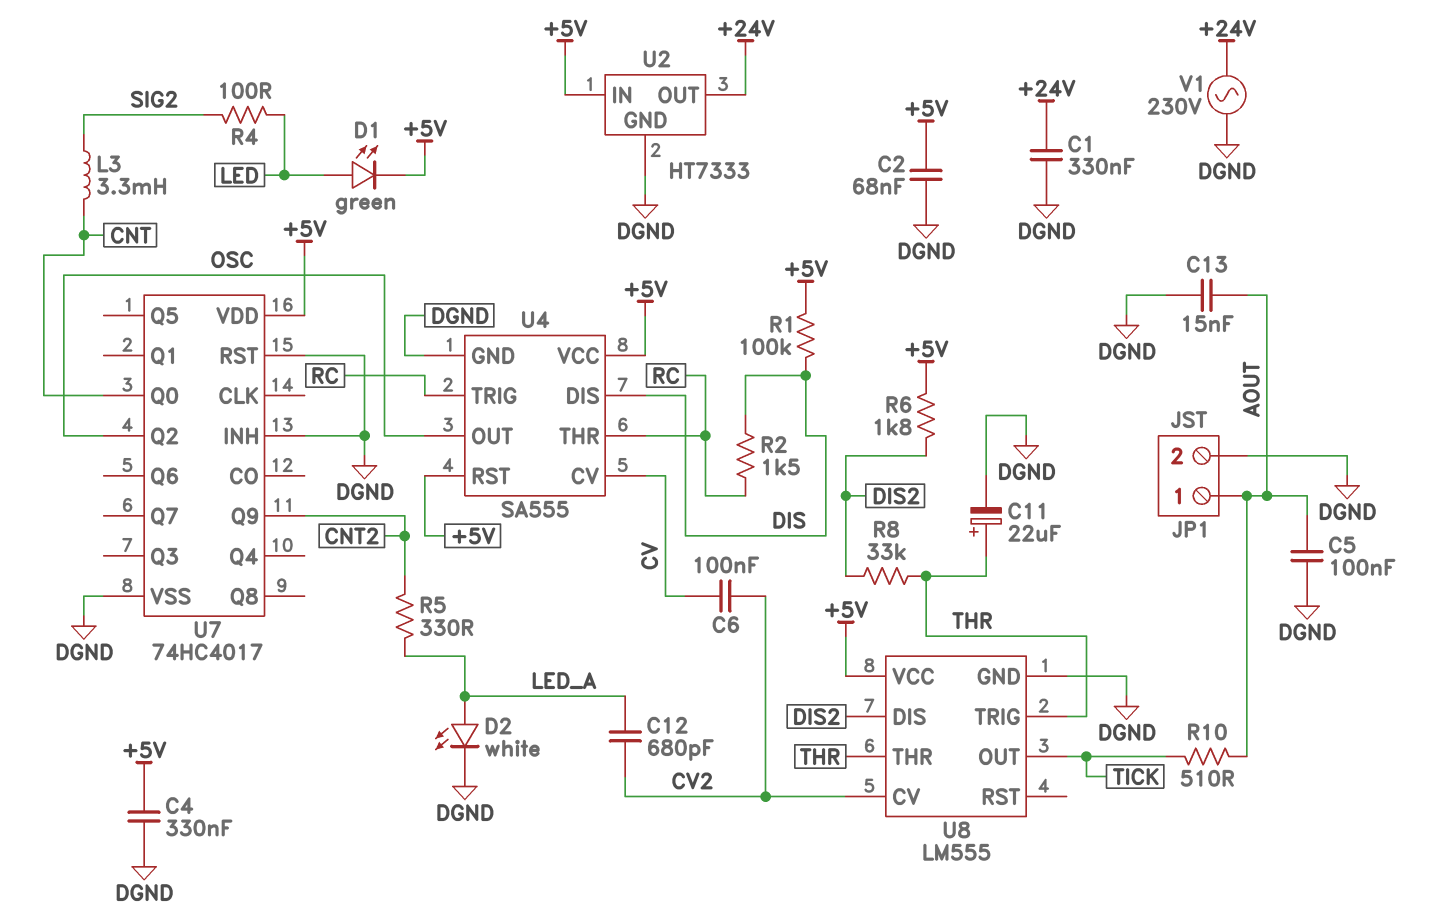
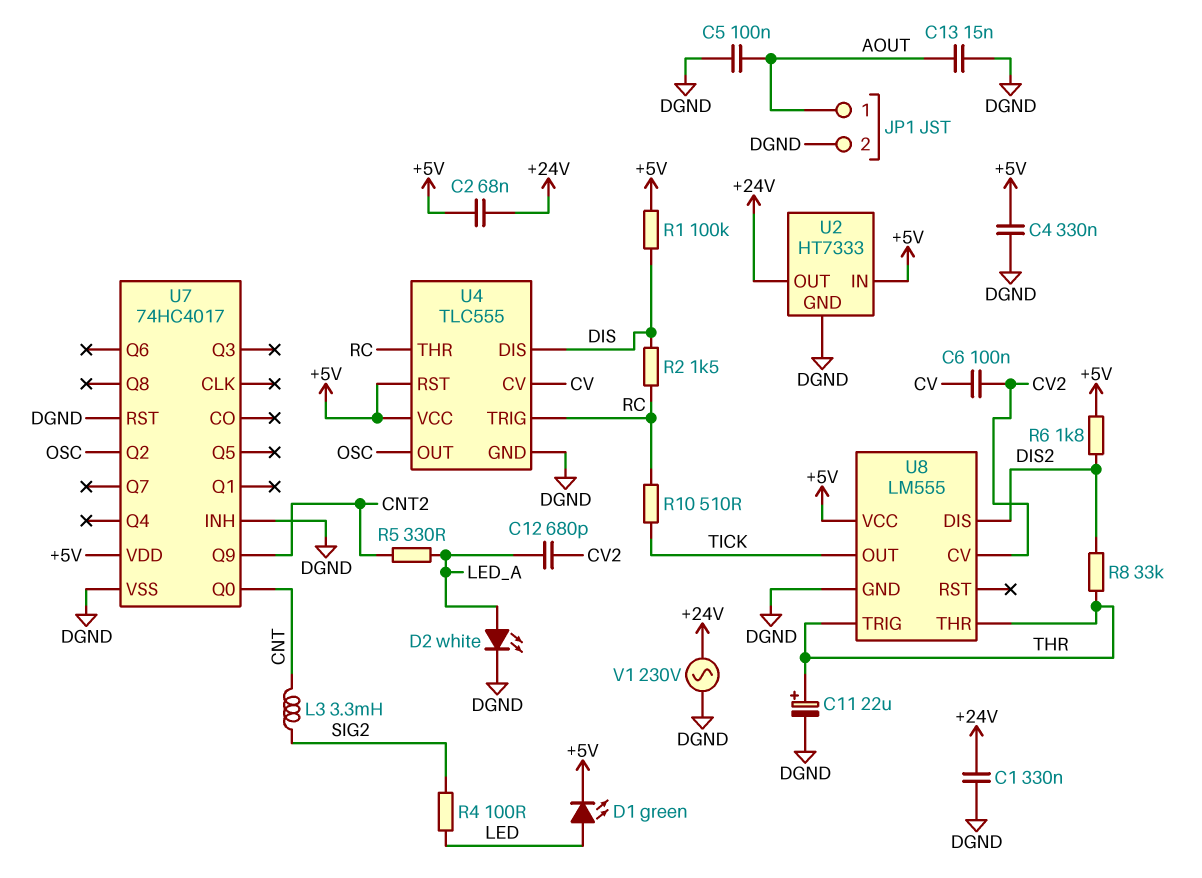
C2: 68nF (+5V, DGND) -> 68nF (+5V, +24V)
R10: 510 (AOUT, TICK) -> 510 (RC, TICK)
U4: SA555 -> TLC555

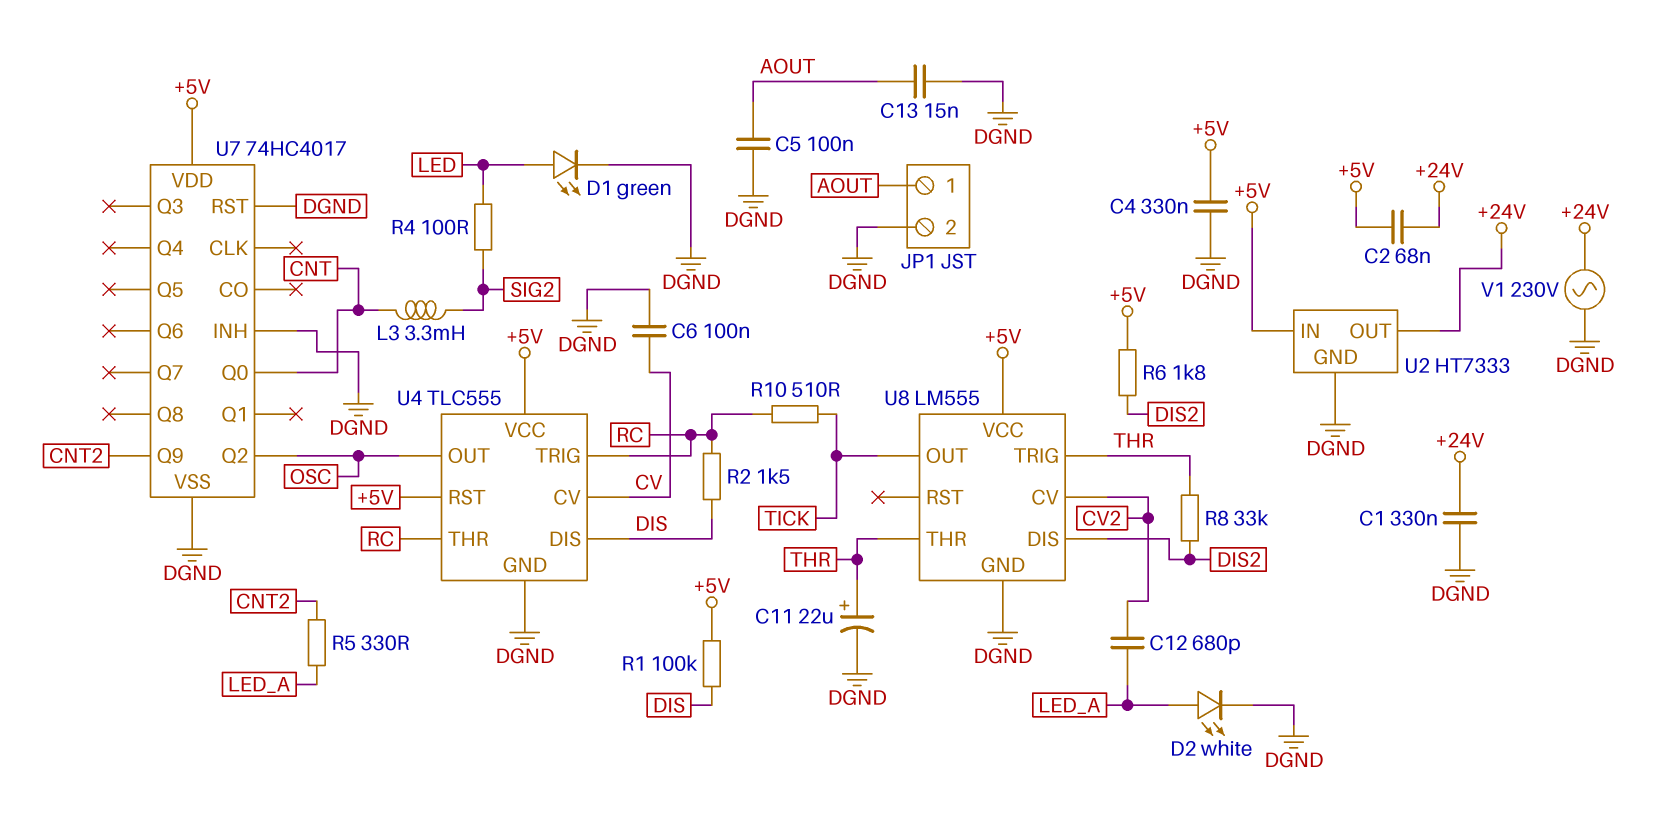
C6: 100nF (CV, CV2) -> 100nF (CV, DGND)
D1: LED green (A LED, K +5V) -> LED green (A LED, K DGND)

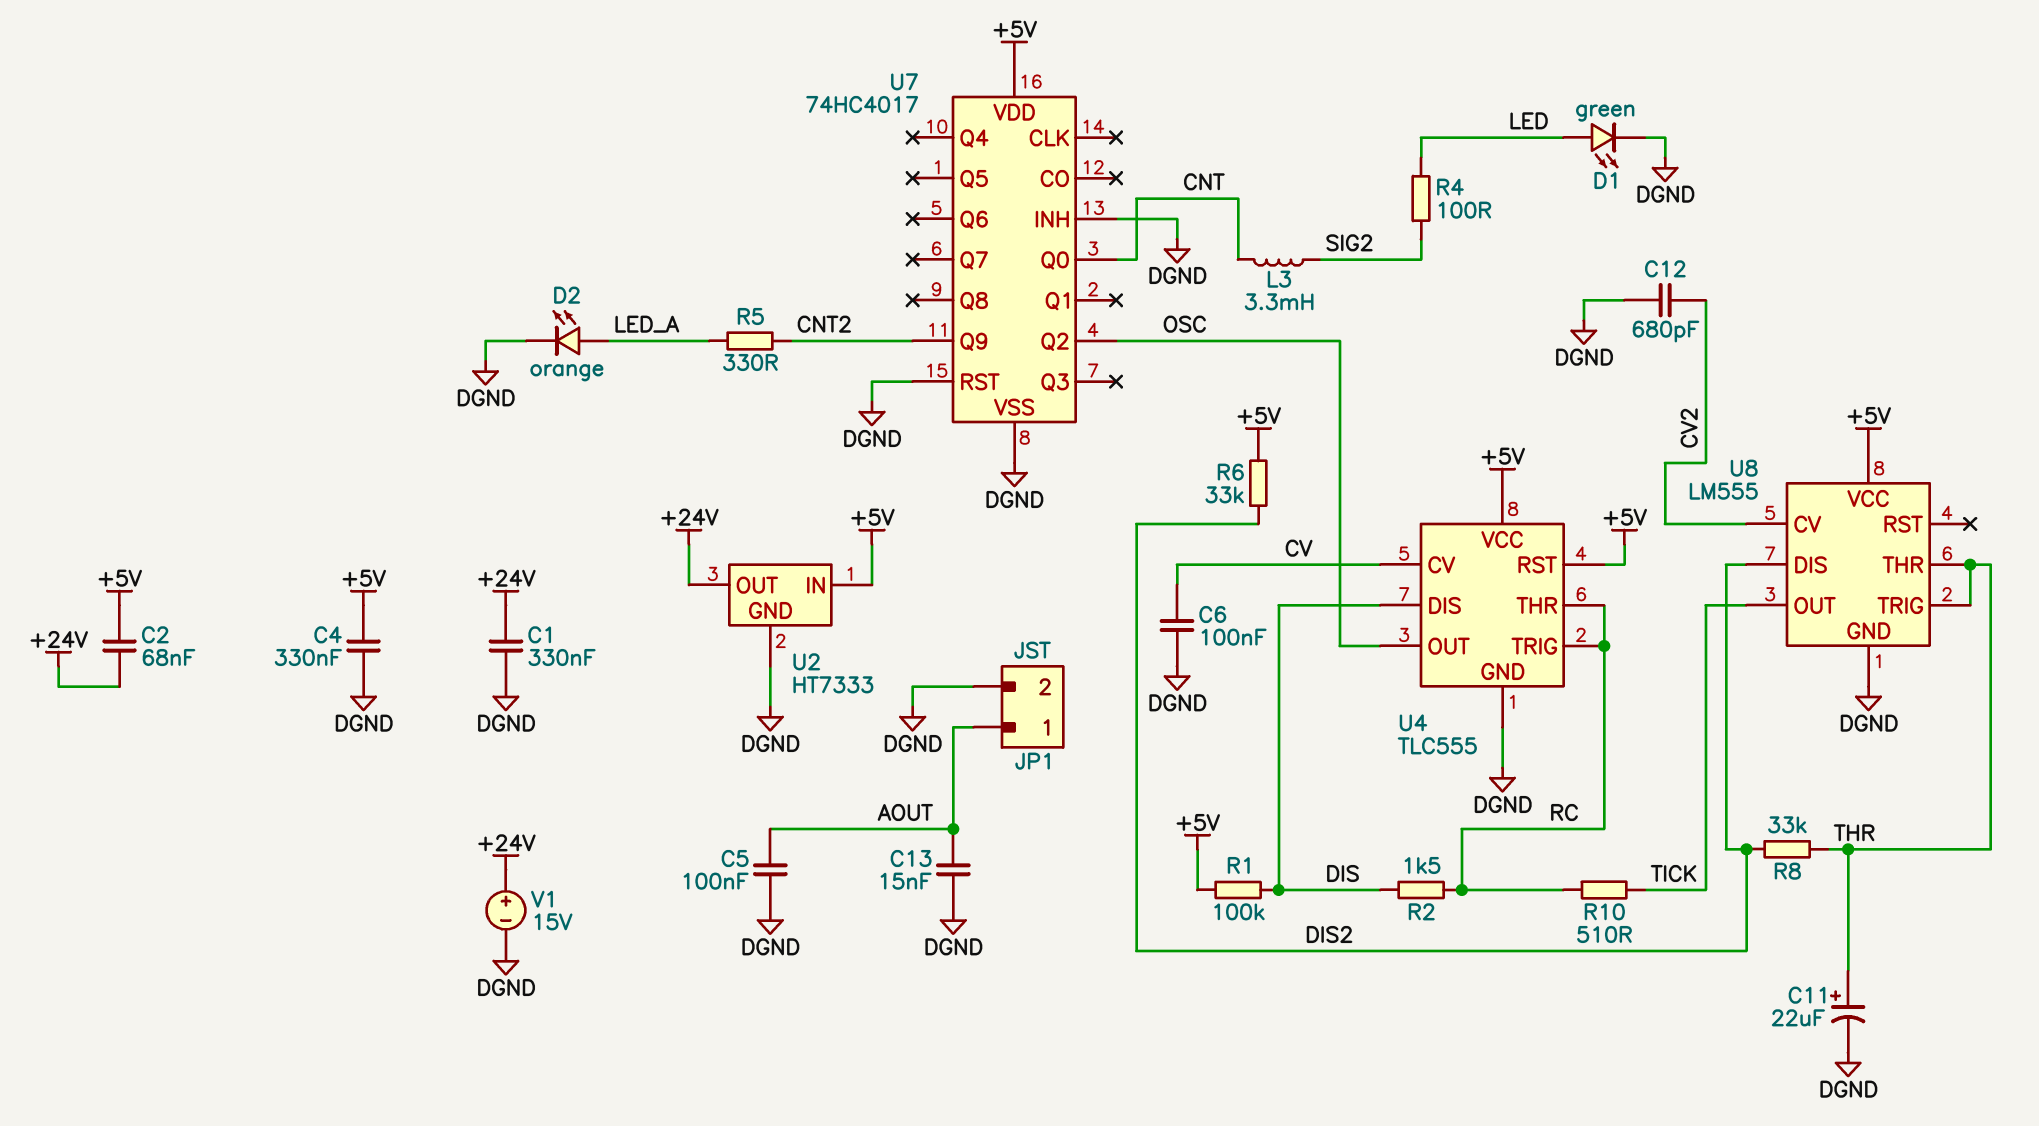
C12: 680pF (CV2, LED_A) -> 680pF (CV2, DGND)
D2: LED white (A LED_A, K DGND) -> LED orange (A LED_A, K DGND)
R6: 1.8k (+5V, DIS2) -> 33k (+5V, DIS2)
V1: AC 230V (+24V, DGND) -> 15V (plus +24V, minus DGND)

